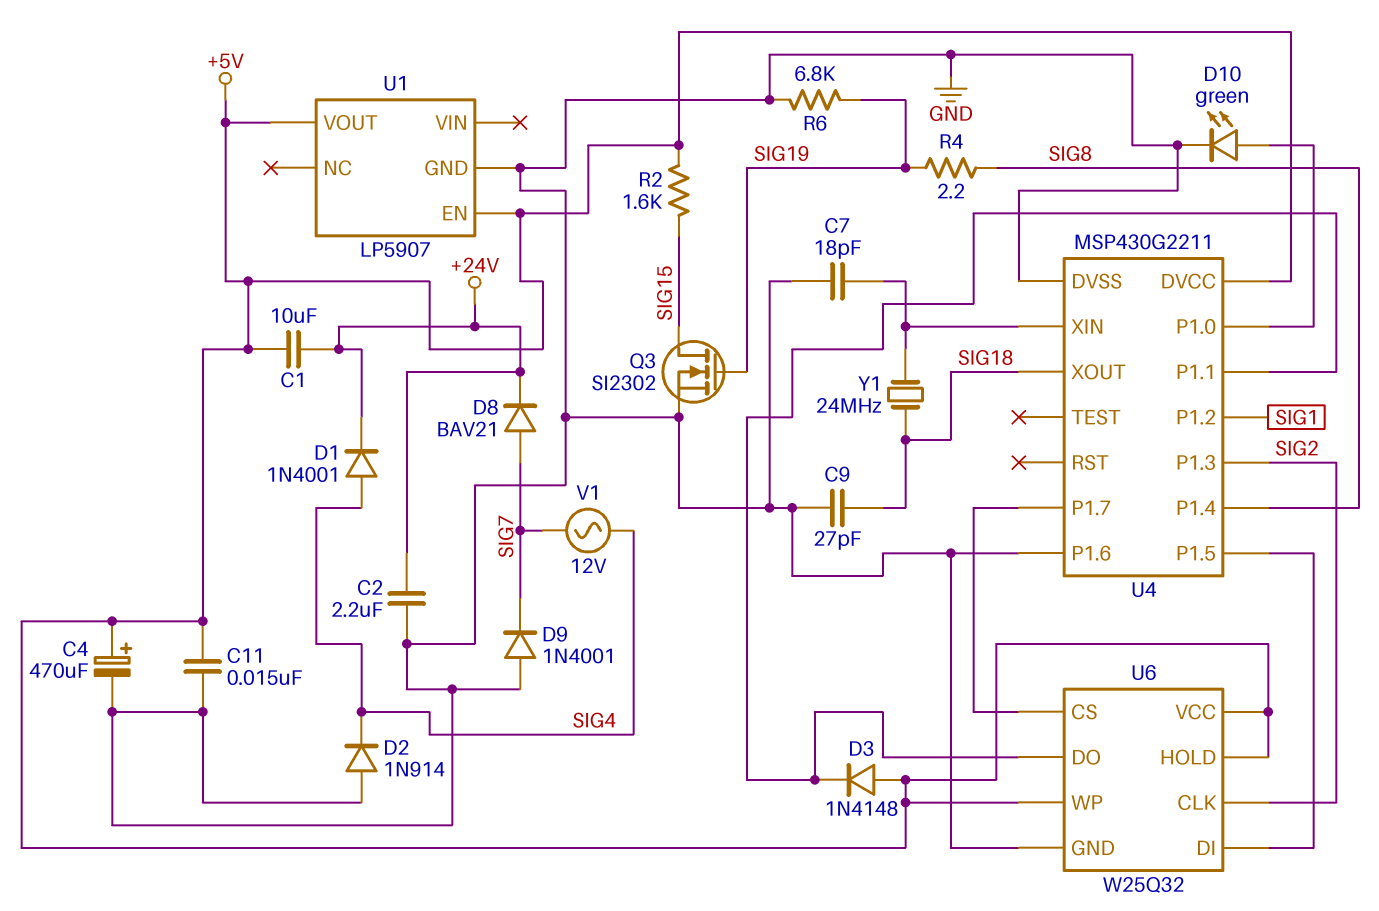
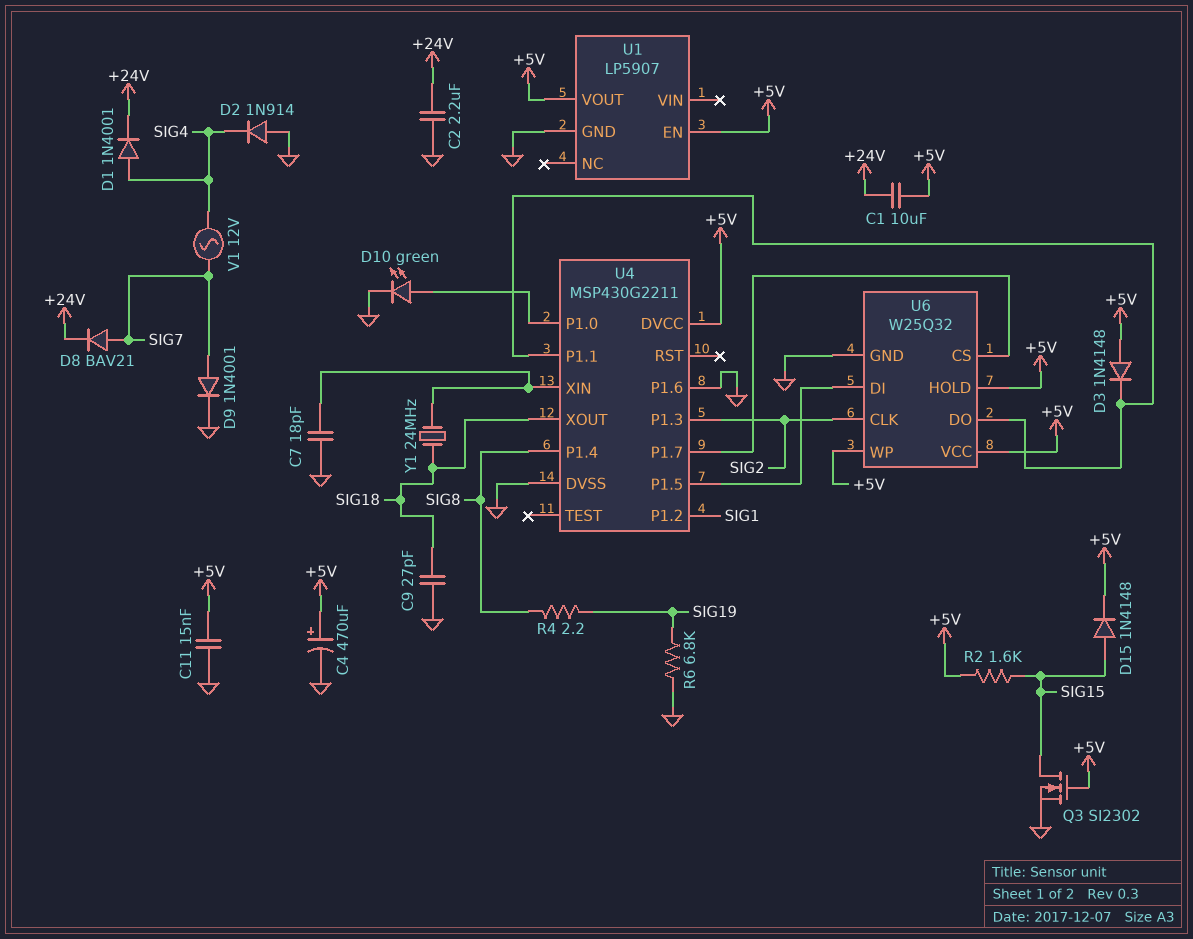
D9: diode 1N4001 (A GND, K SIG7) -> diode 1N4001 (A SIG7, K GND)
D15: none -> diode 1N4148 (A SIG15, K +5V)
Q3: NMOS SI2302 (G SIG19, D SIG15, S GND) -> NMOS SI2302 (G +5V, D SIG15, S GND)

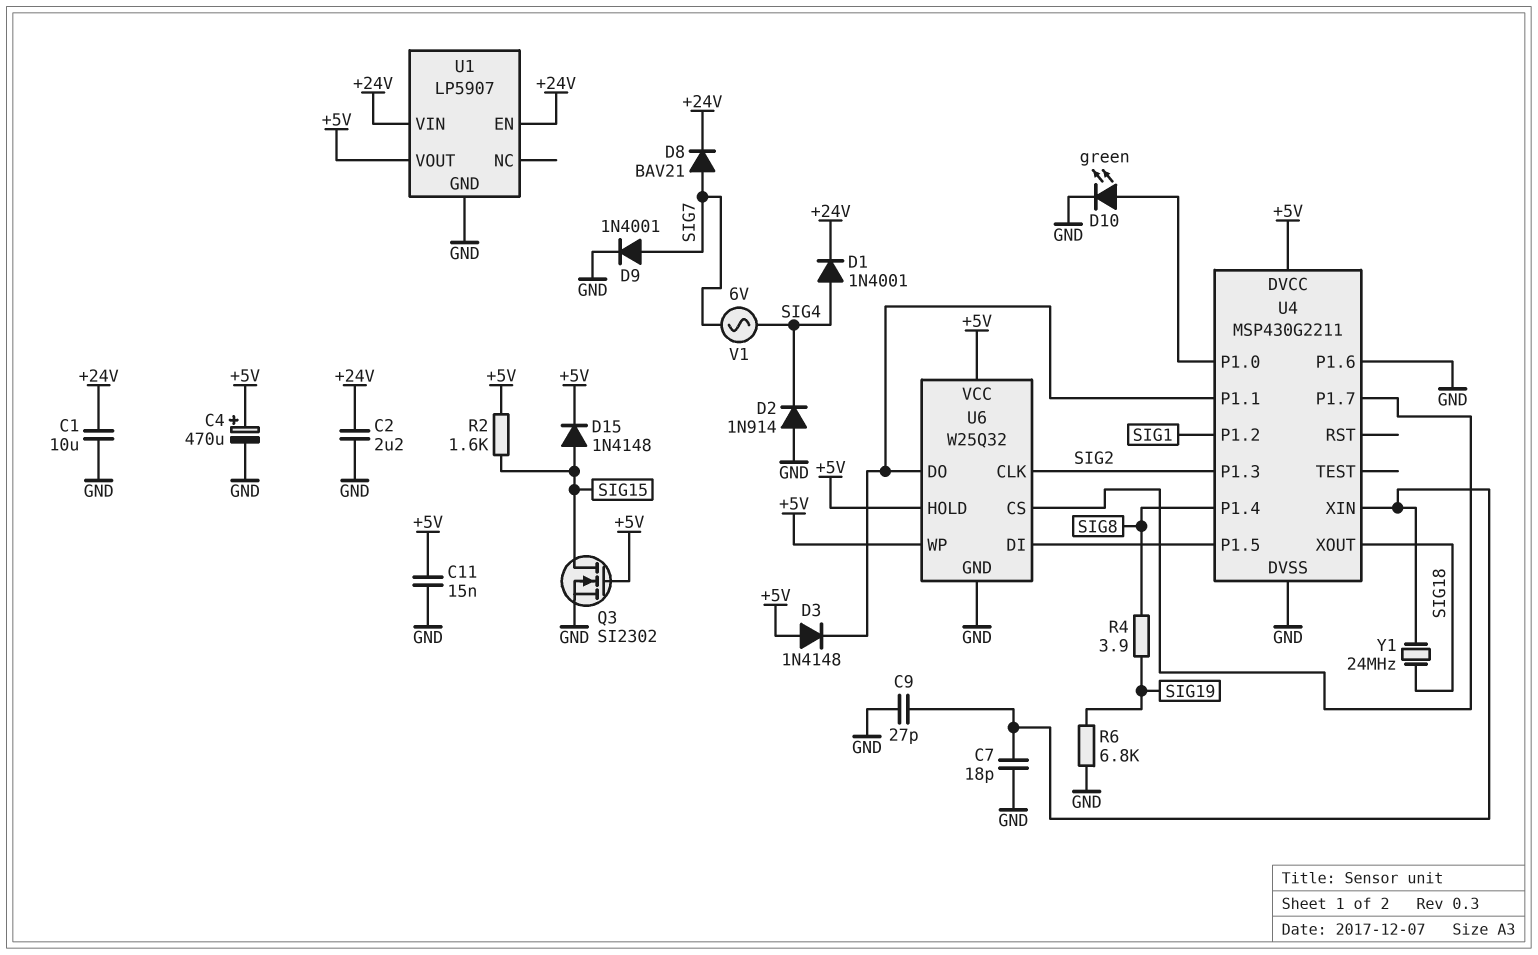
C1: 10uF (+5V, +24V) -> 10uF (+24V, GND)
C9: 27pF (GND, SIG18) -> 27pF (GND, U4/XIN)
R4: 2.2 (SIG8, SIG19) -> 3.9 (SIG8, SIG19)
U1 pin EN: +5V -> +24V
U1 pin VIN: none -> +24V
V1: AC 12V (SIG4, SIG7) -> AC 6V (SIG4, SIG7)

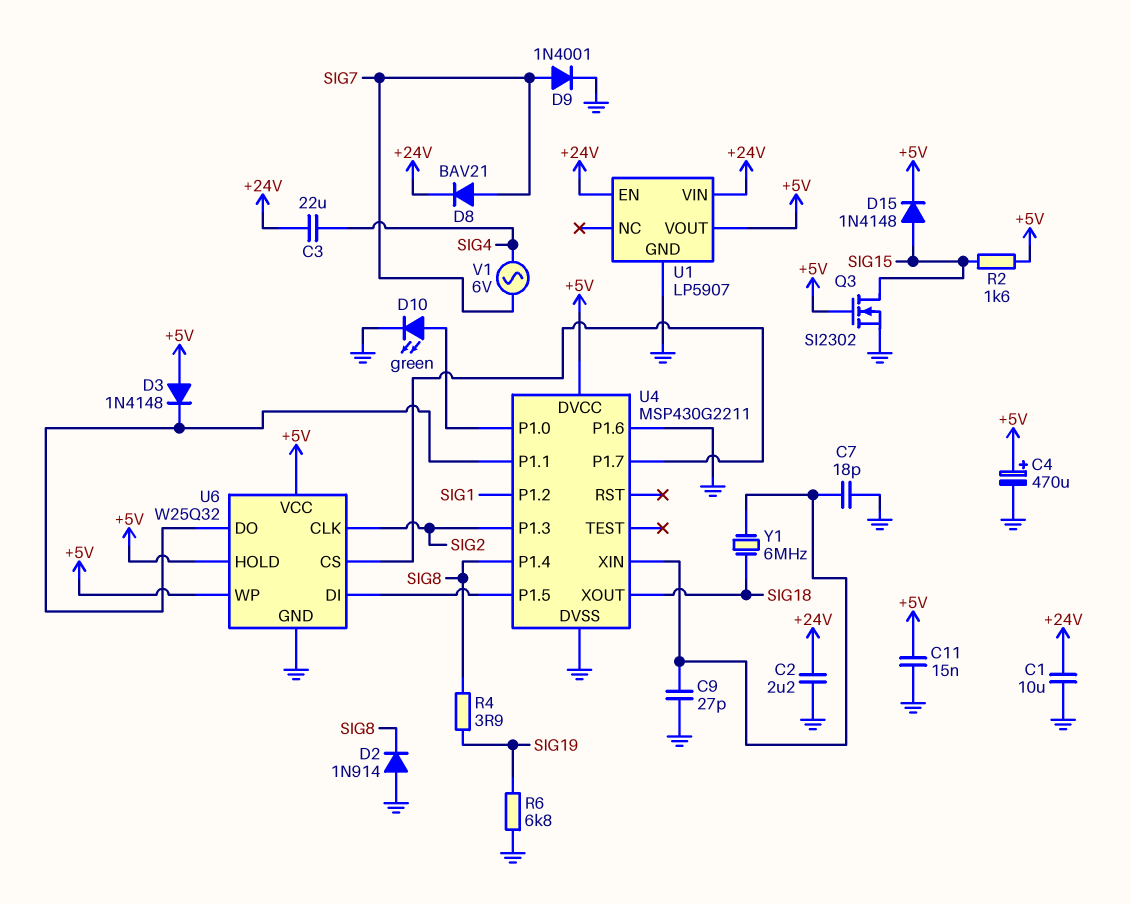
C3: none -> 22uF (+24V, SIG4)
D1: diode 1N4001 (A SIG4, K +24V) -> none
D2: diode 1N914 (A GND, K SIG4) -> diode 1N914 (A GND, K SIG8)
Y1: 24MHz (SIG18, U4/XIN) -> 6MHz (SIG18, U4/XIN)

